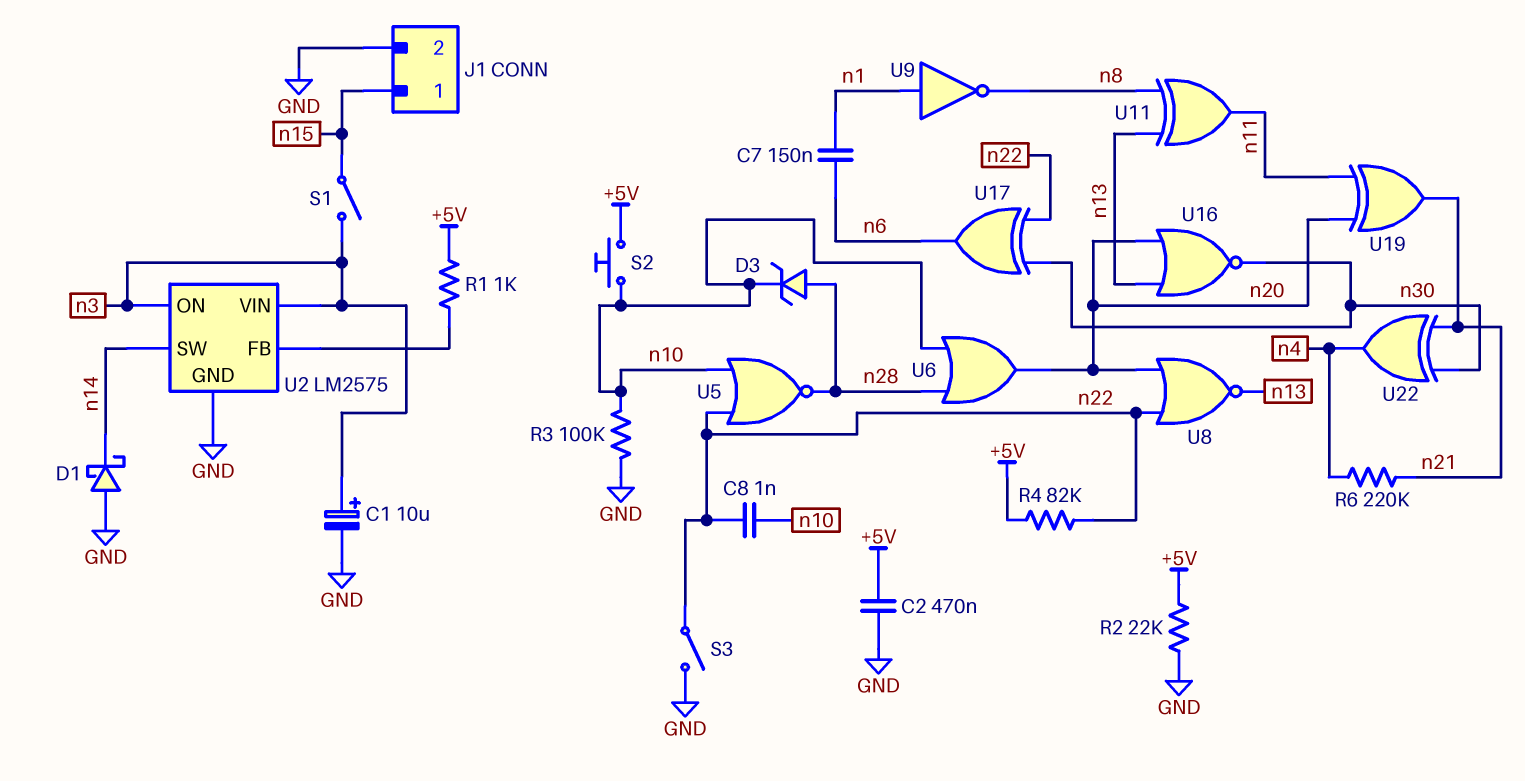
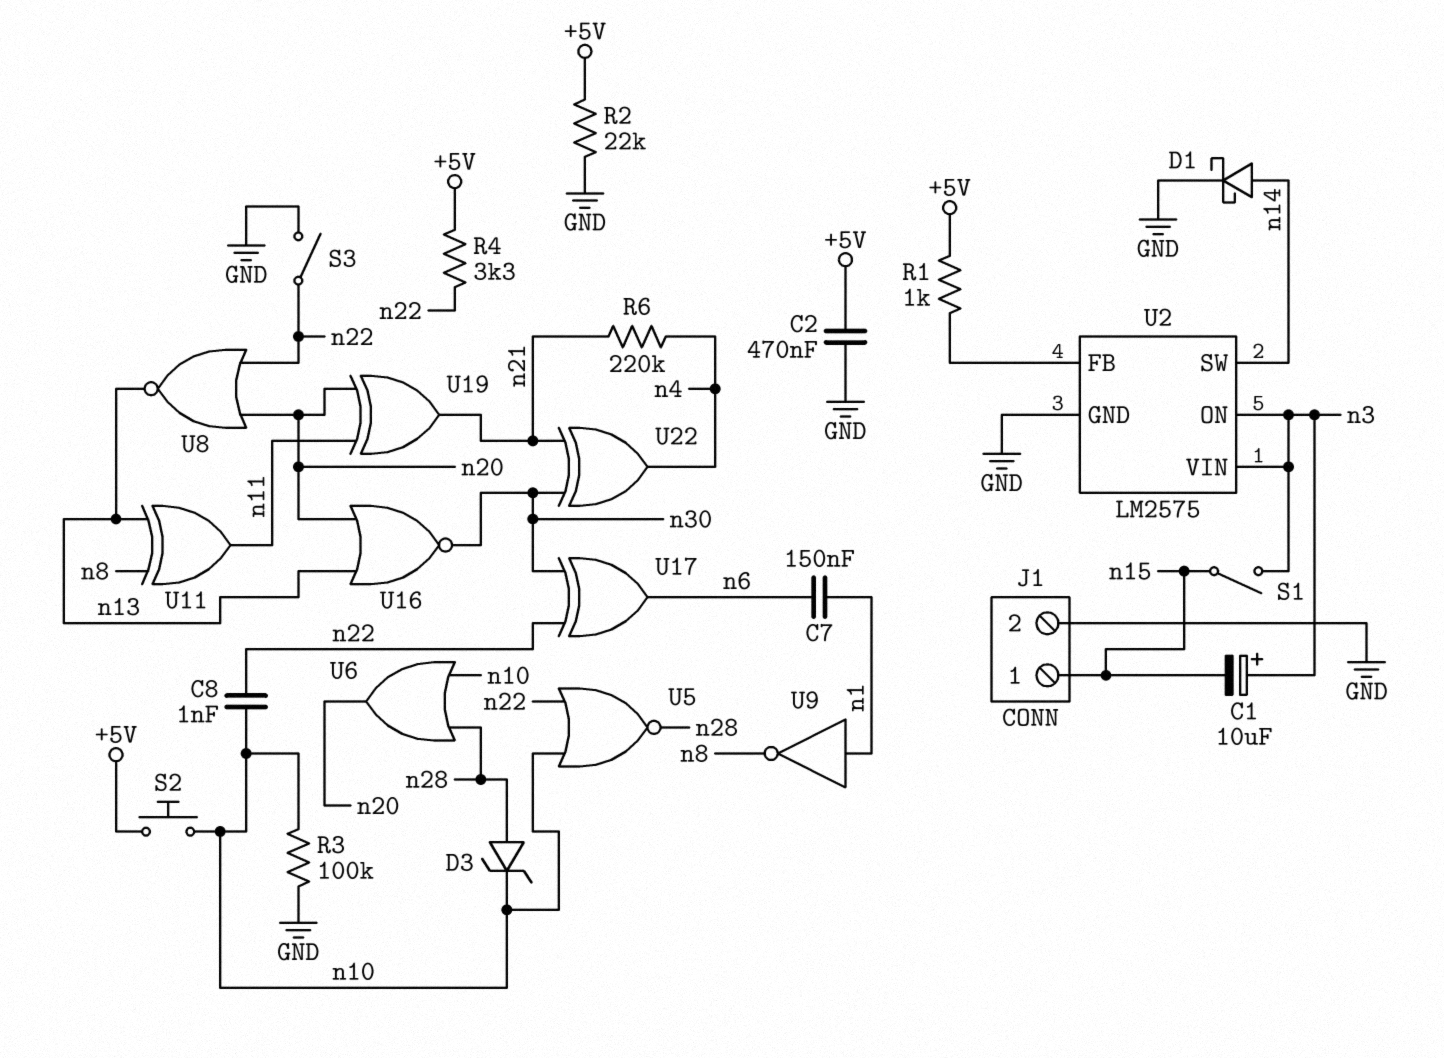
C1: 10uF (plus n3, minus GND) -> 10uF (plus n3, minus n15)
D1: schottky (A GND, K n14) -> schottky (A n14, K GND)
R4: 82k (+5V, n22) -> 3.3k (+5V, n22)

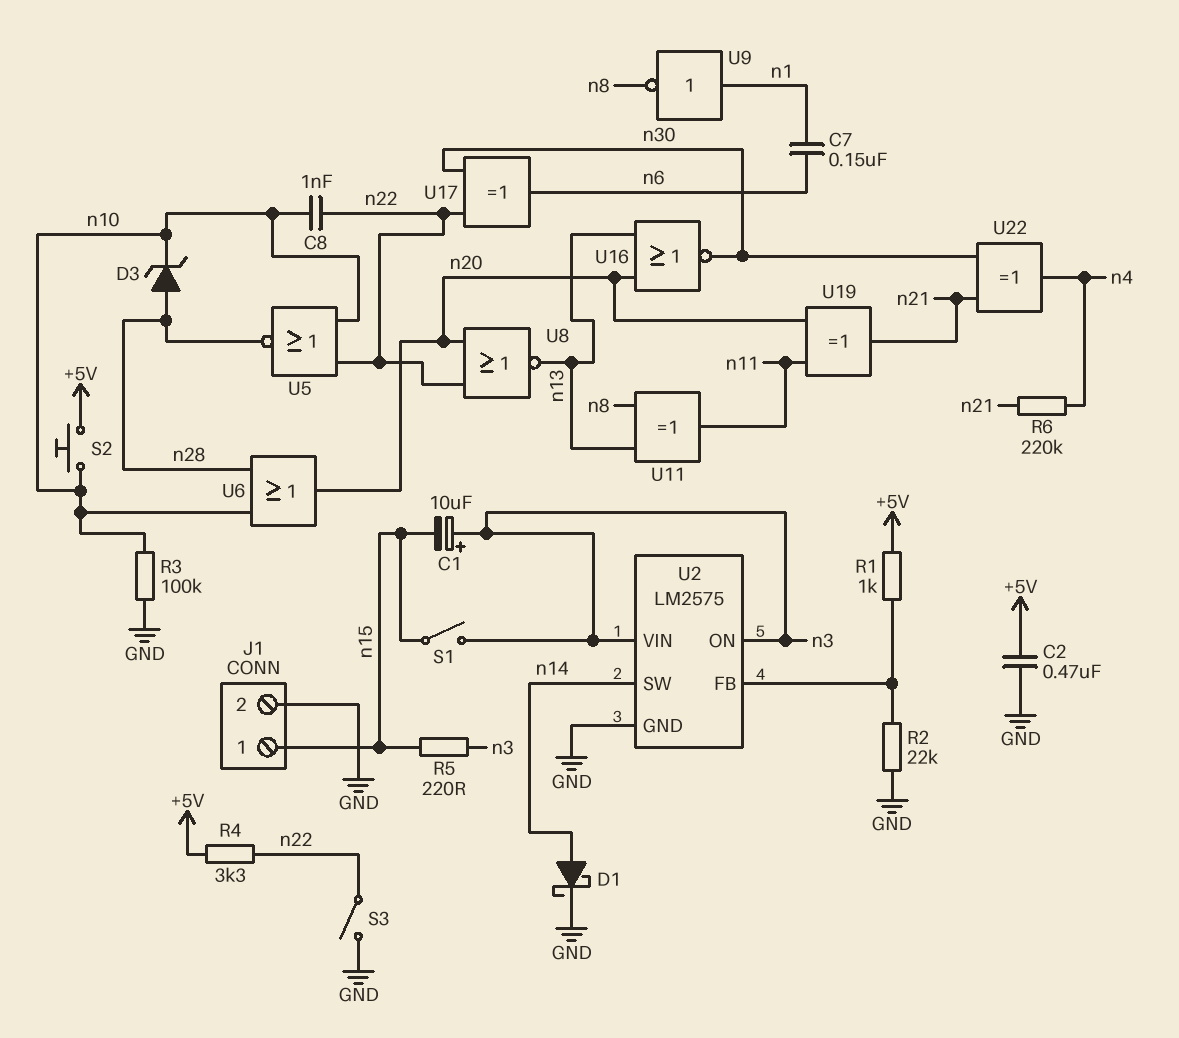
R2: 22k (+5V, GND) -> 22k (GND, U2/FB)
R5: none -> 220 (n3, n15)

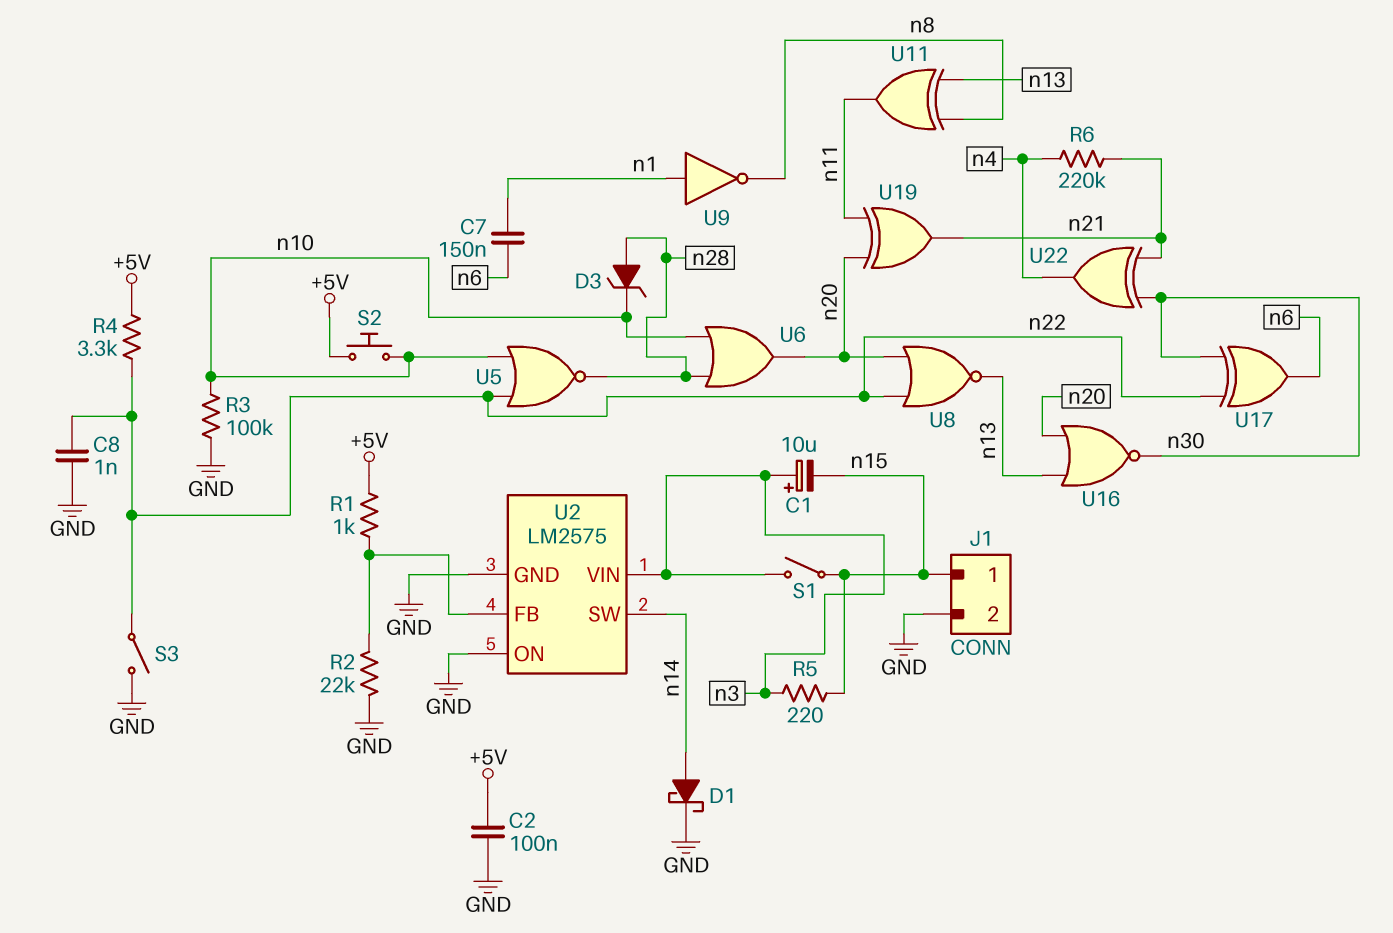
C2: 470nF (+5V, GND) -> 100nF (+5V, GND)
C8: 1nF (n10, n22) -> 1nF (GND, n22)
U2 pin ON: n3 -> GND

